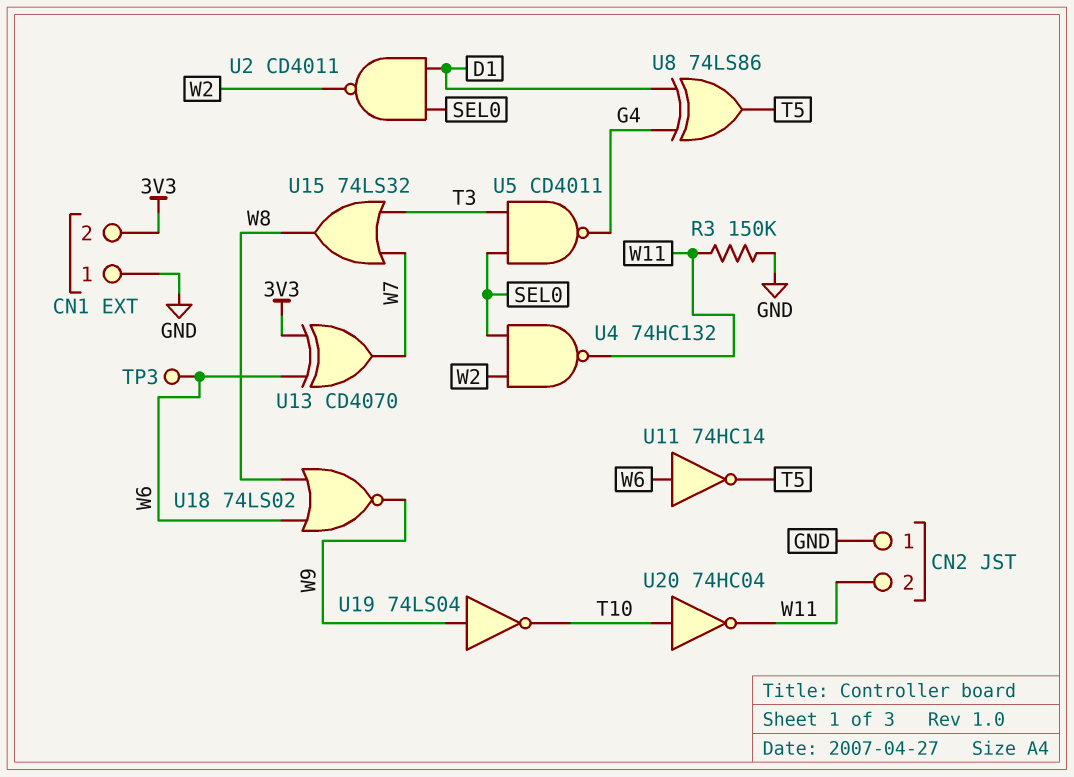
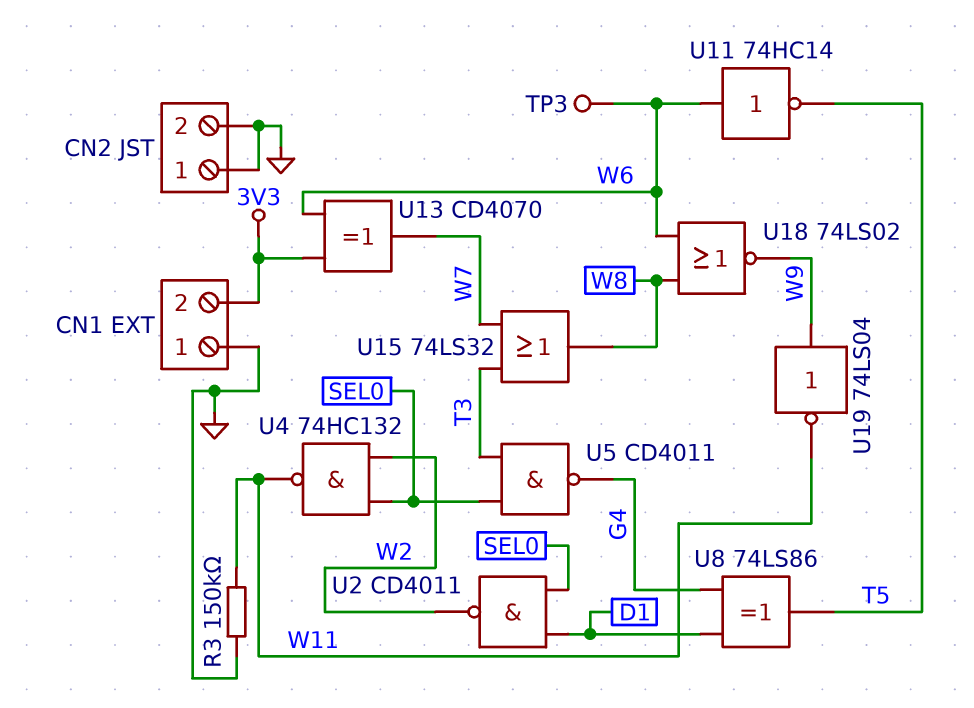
CN2 pin 2: W11 -> GND
U19: NOT 74LS04 (in W9, out T10) -> NOT 74LS04 (in W9, out W11)
U20: NOT 74HC04 (in T10, out W11) -> none

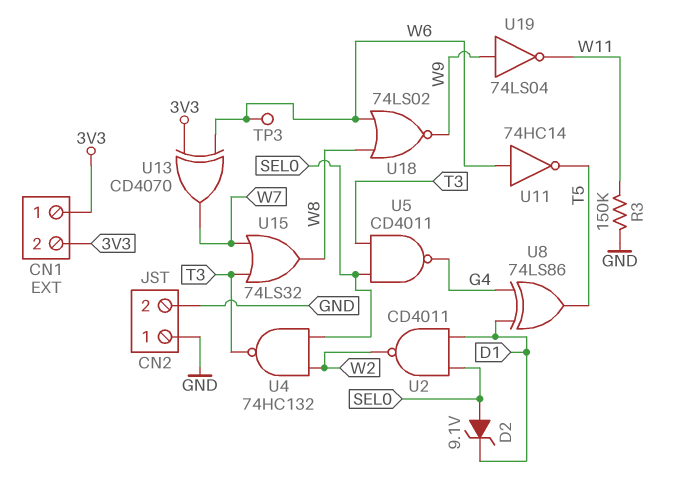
CN1 pin 1: GND -> 3V3
D2: none -> zener 9.1V (A SEL0, K D1)
U4: NAND 74HC132 (in SEL0, in W2, out W11) -> NAND 74HC132 (in SEL0, in W2, out T3)

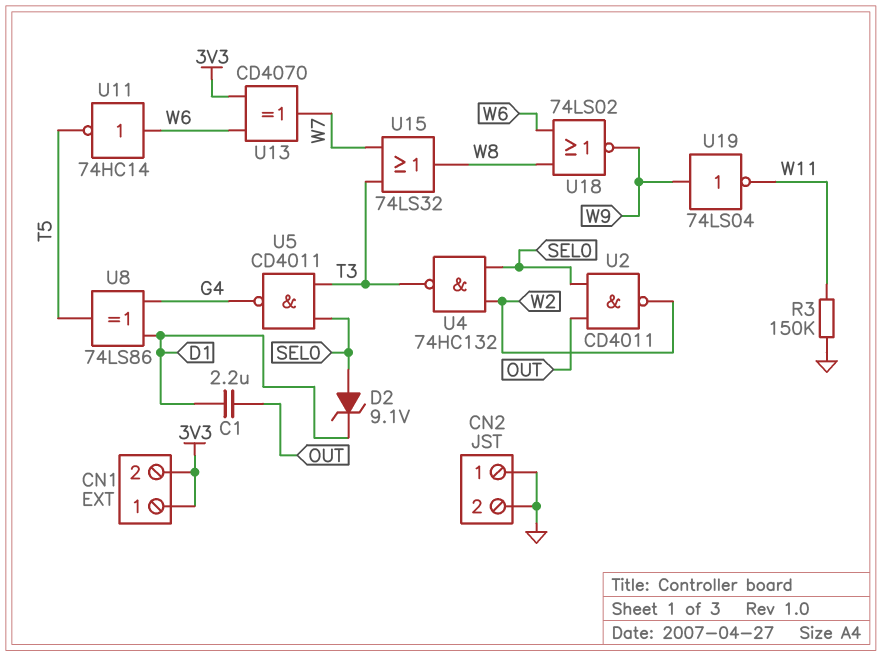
C1: none -> 2.2uF (D1, OUT)
TP3: test point (W6) -> none
U2: NAND CD4011 (in D1, in SEL0, out W2) -> NAND CD4011 (in OUT, in SEL0, out W2)

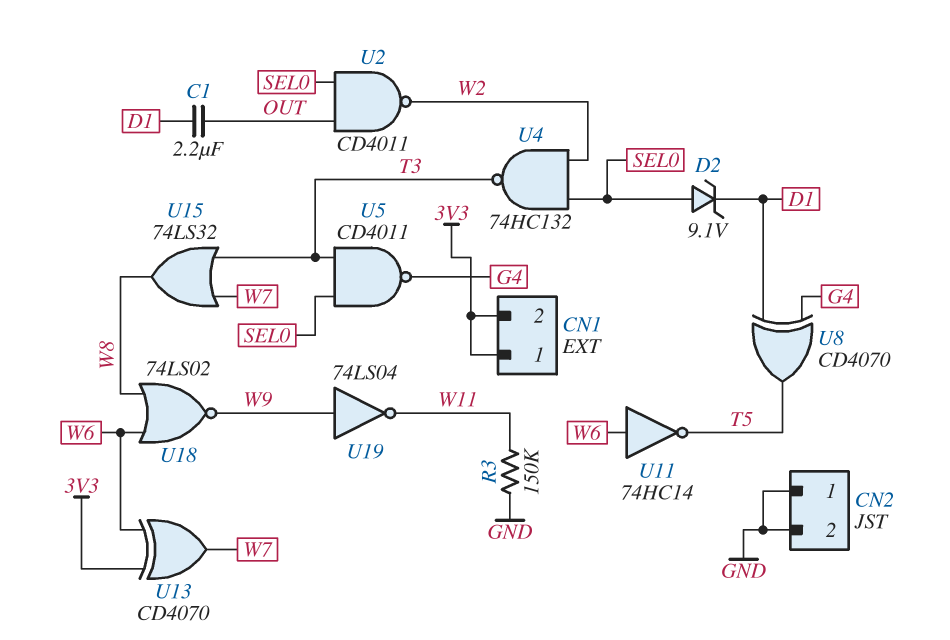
U8: XOR 74LS86 (in D1, in G4, out T5) -> XOR CD4070 (in D1, in G4, out T5)

